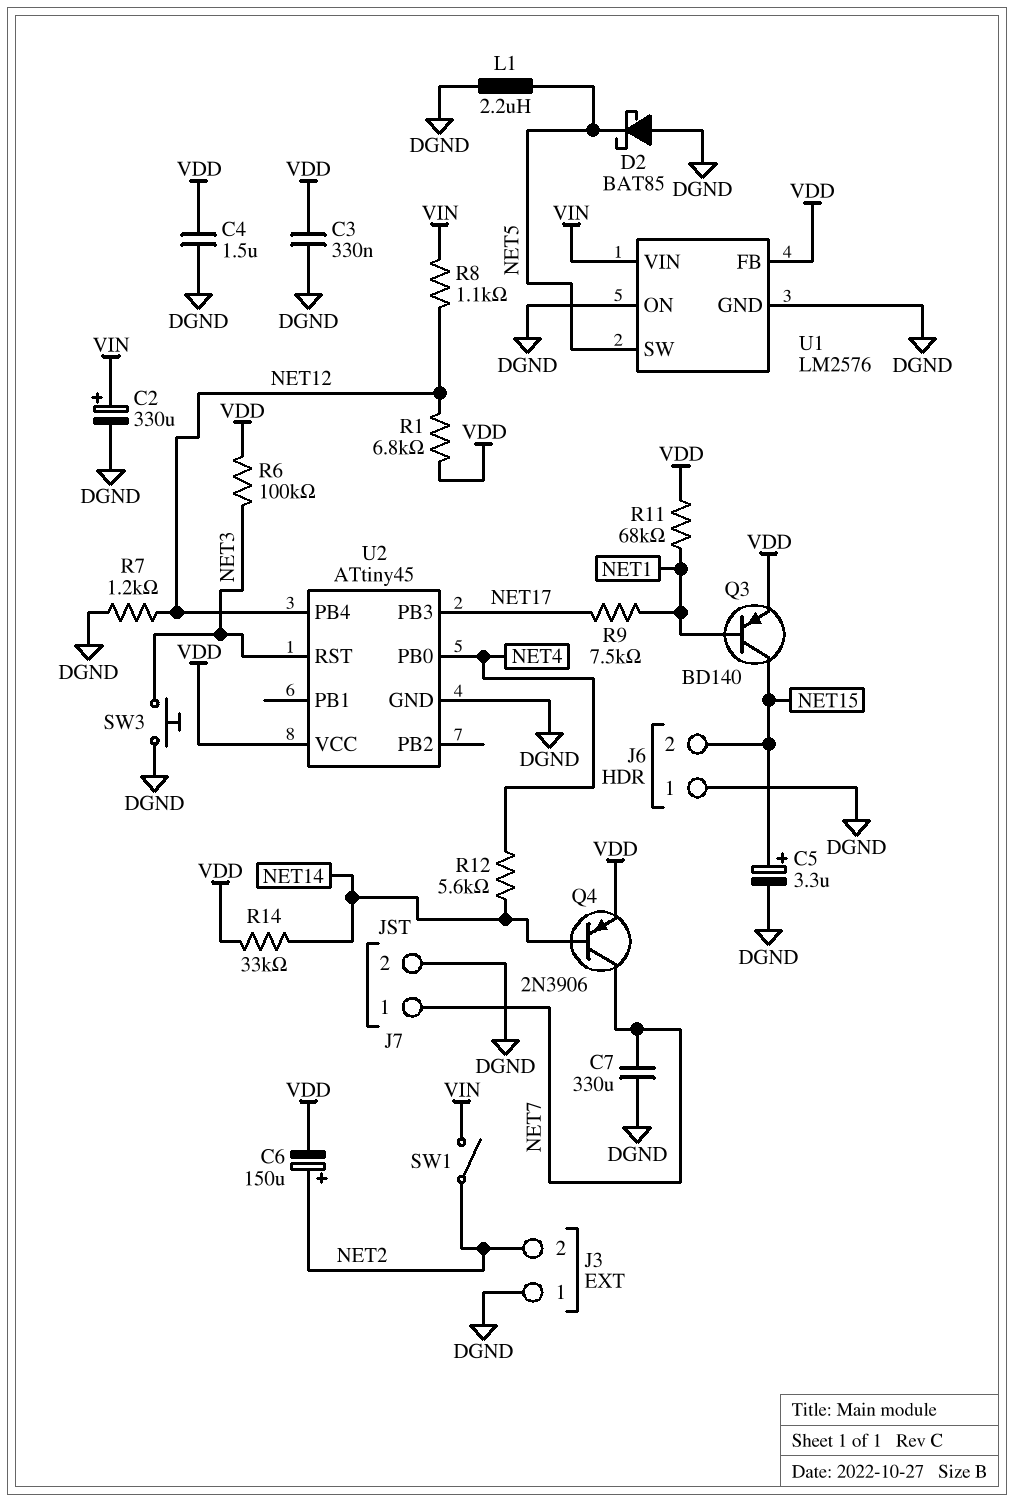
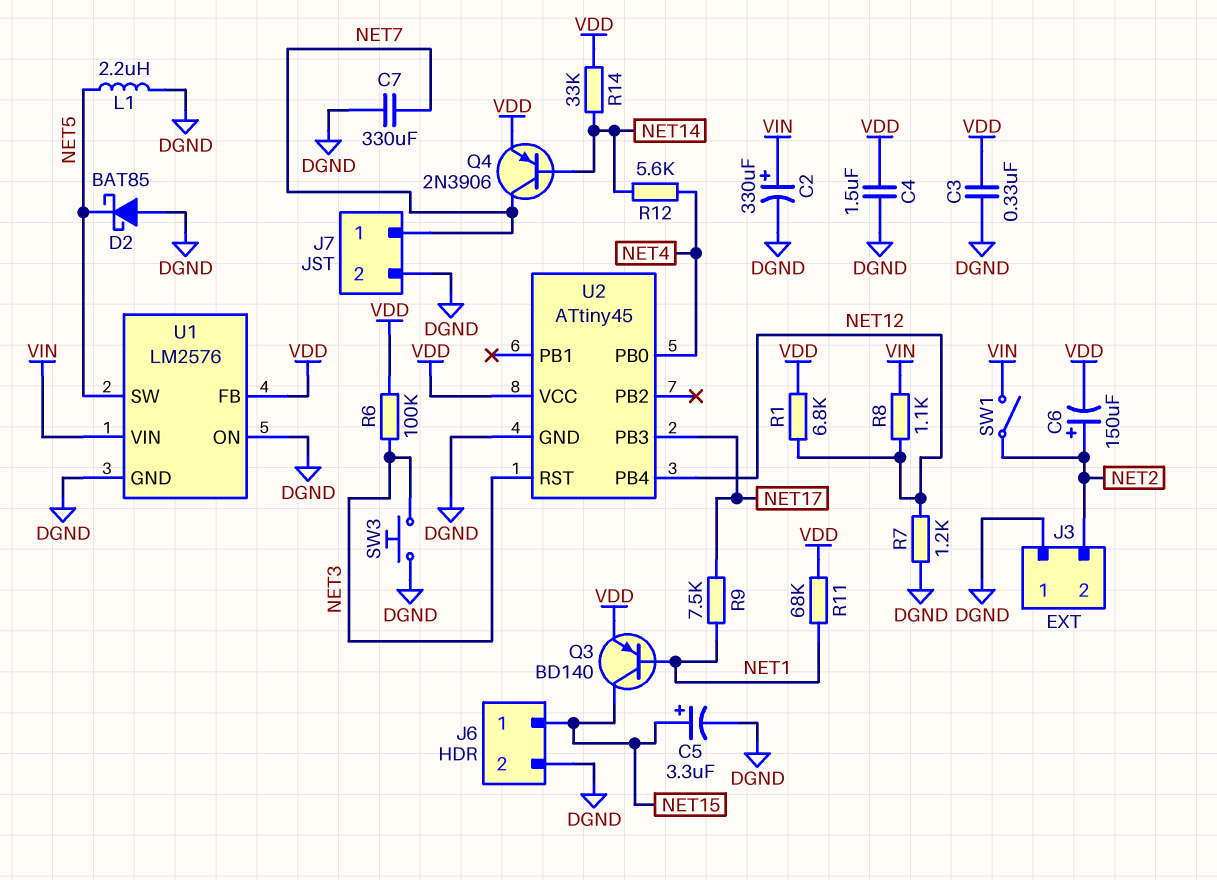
J6 pin 1: DGND -> NET15
J6 pin 2: NET15 -> DGND

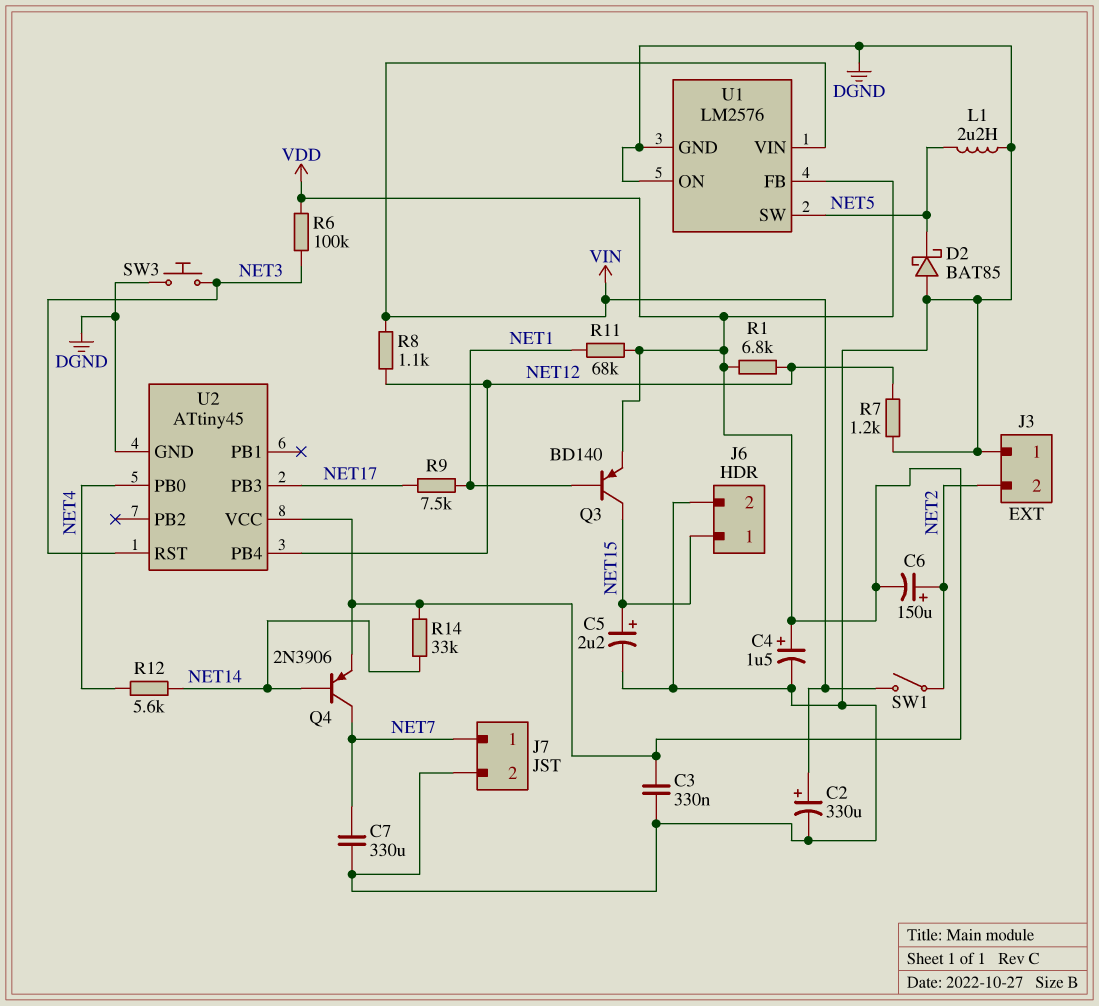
C4: 1.5uF (DGND, VDD) -> 1.5uF (plus VDD, minus DGND)
C5: 3.3uF (plus NET15, minus DGND) -> 2.2uF (plus NET15, minus DGND)

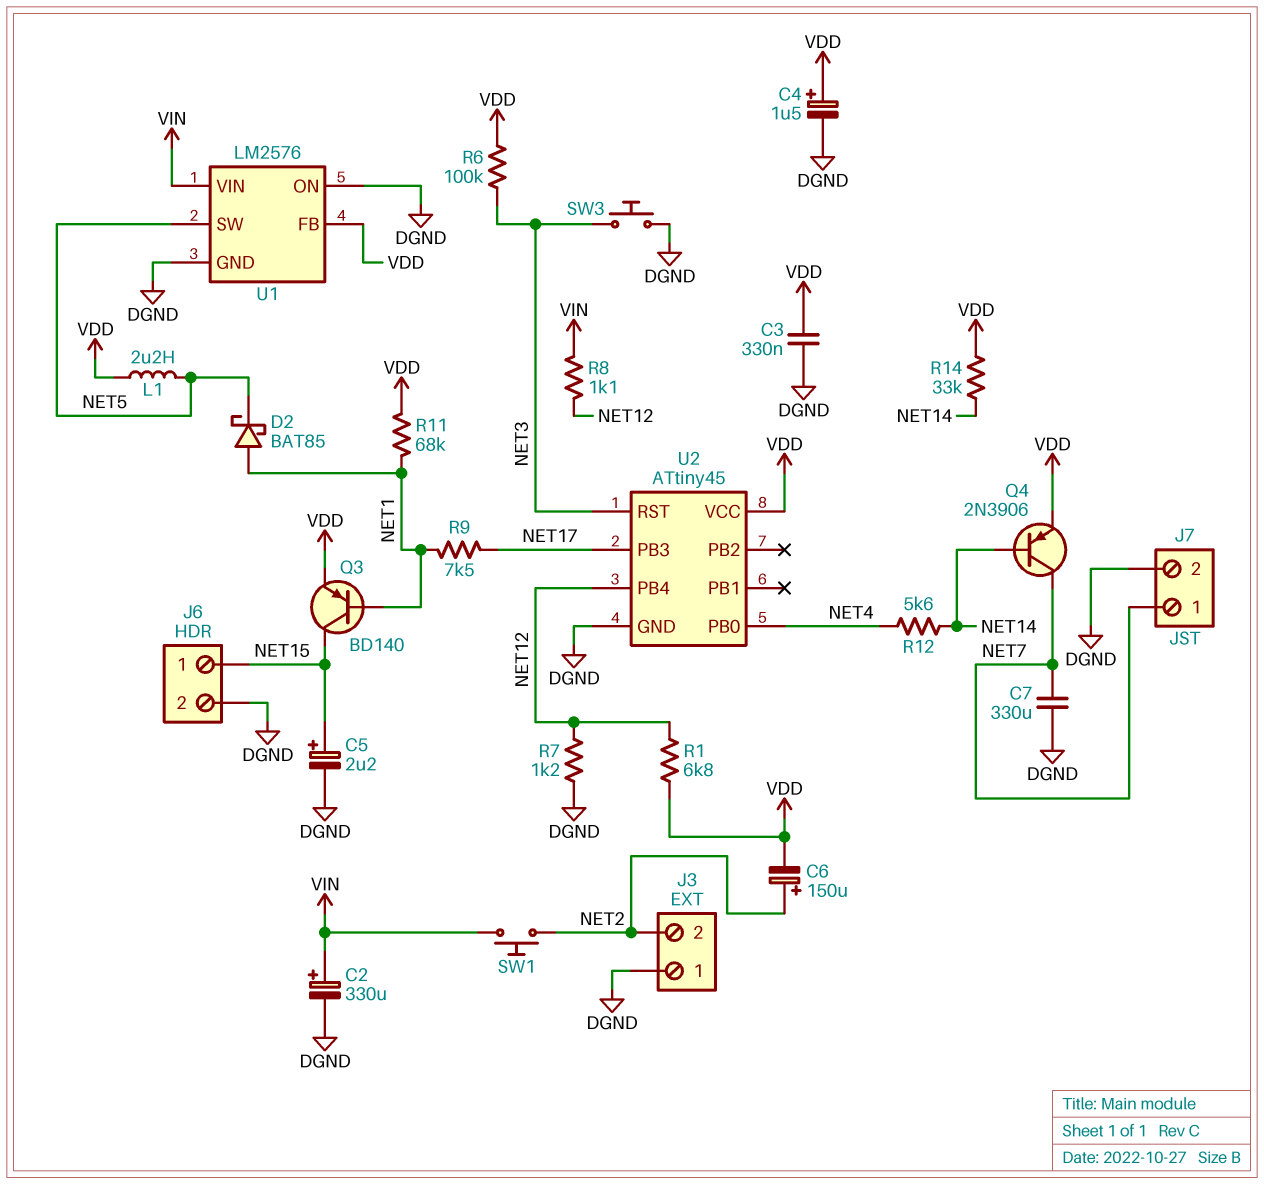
D2: schottky BAT85 (A DGND, K NET5) -> schottky BAT85 (A NET1, K NET5)
L1: 2.2uH (DGND, NET5) -> 2.2uH (NET5, VDD)
SW1: switch (NET2, VIN) -> button (NET2, VIN)

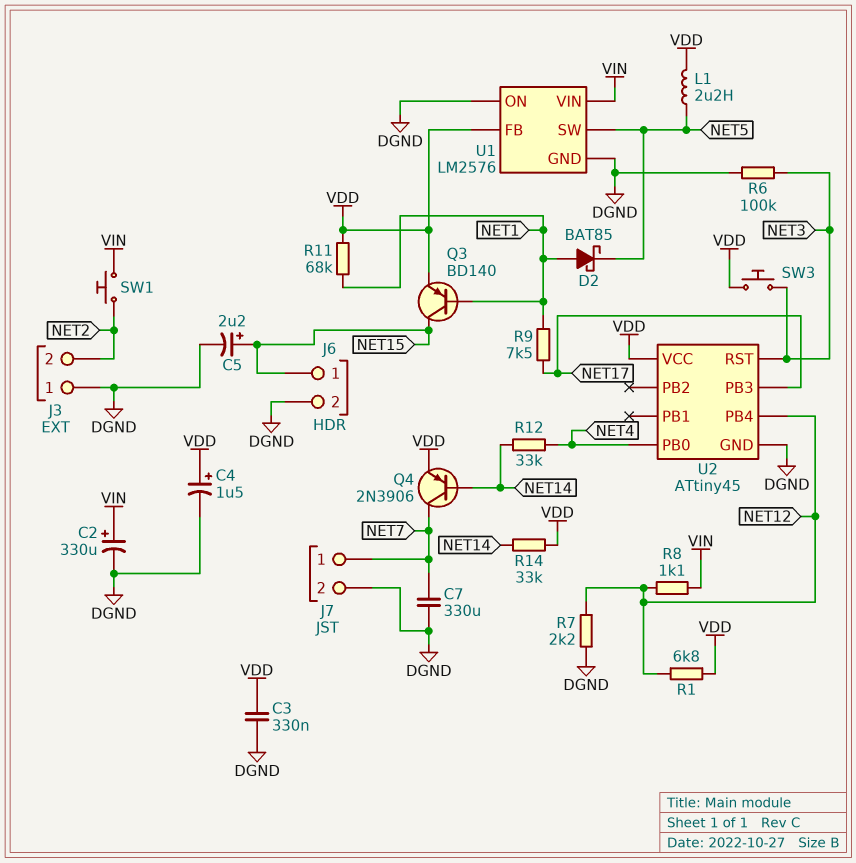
C6: 150uF (plus NET2, minus VDD) -> none
R6: 100k (NET3, VDD) -> 100k (DGND, NET3)
R7: 1.2k (DGND, NET12) -> 2.2k (DGND, NET12)
R12: 5.6k (NET4, NET14) -> 33k (NET4, NET14)
SW3: button (DGND, NET3) -> button (NET3, VDD)

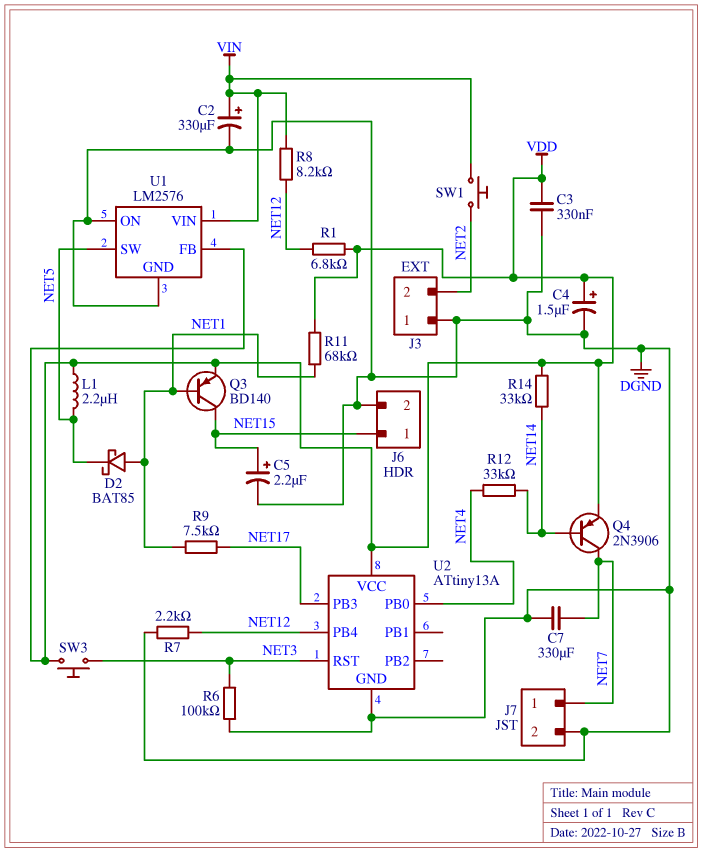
R8: 1.1k (NET12, VIN) -> 8.2k (NET12, VIN)
U2: ATtiny45 -> ATtiny13A

